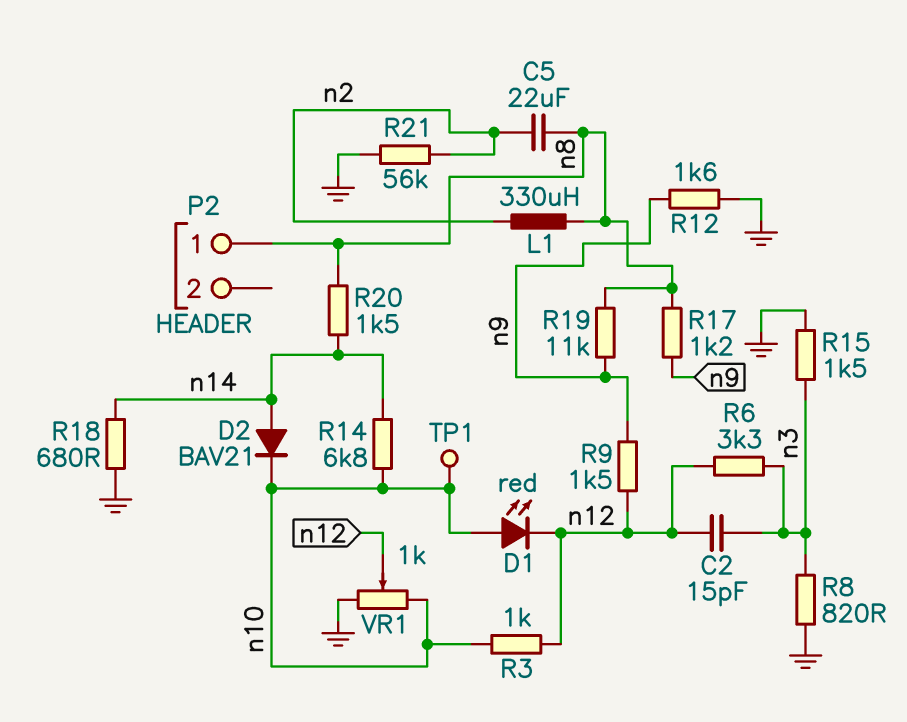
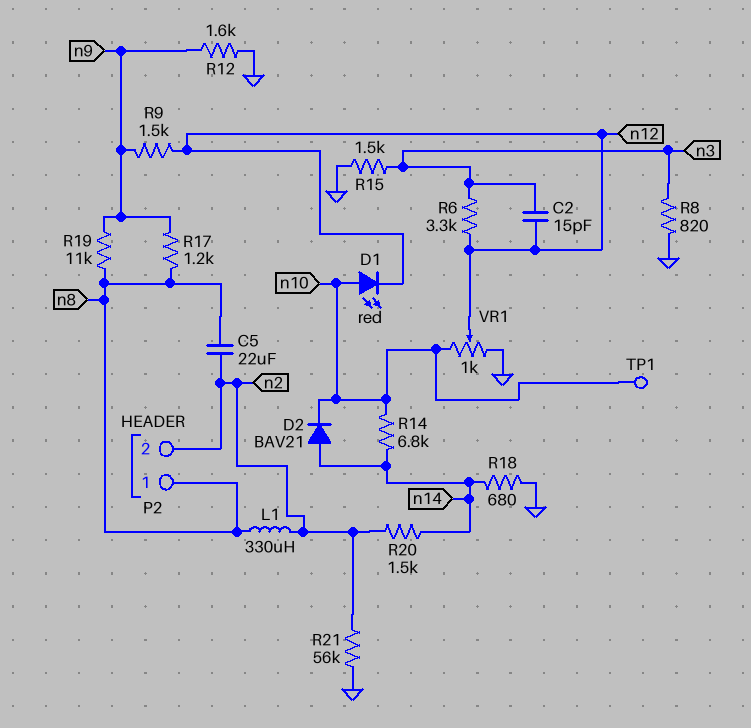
P2 pin 2: none -> n2
R3: 1k (n10, n12) -> none
R20: 1.5k (n8, n14) -> 1.5k (n2, n14)

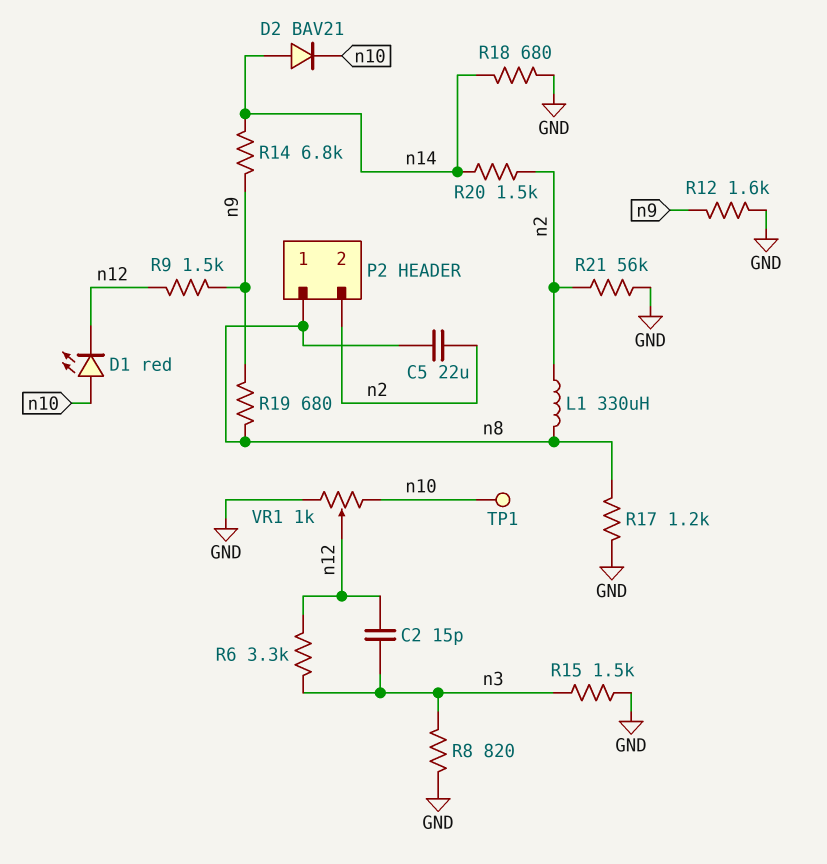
R14: 6.8k (n10, n14) -> 6.8k (n9, n14)
R17: 1.2k (n8, n9) -> 1.2k (GND, n8)
R19: 11k (n8, n9) -> 680 (n8, n9)

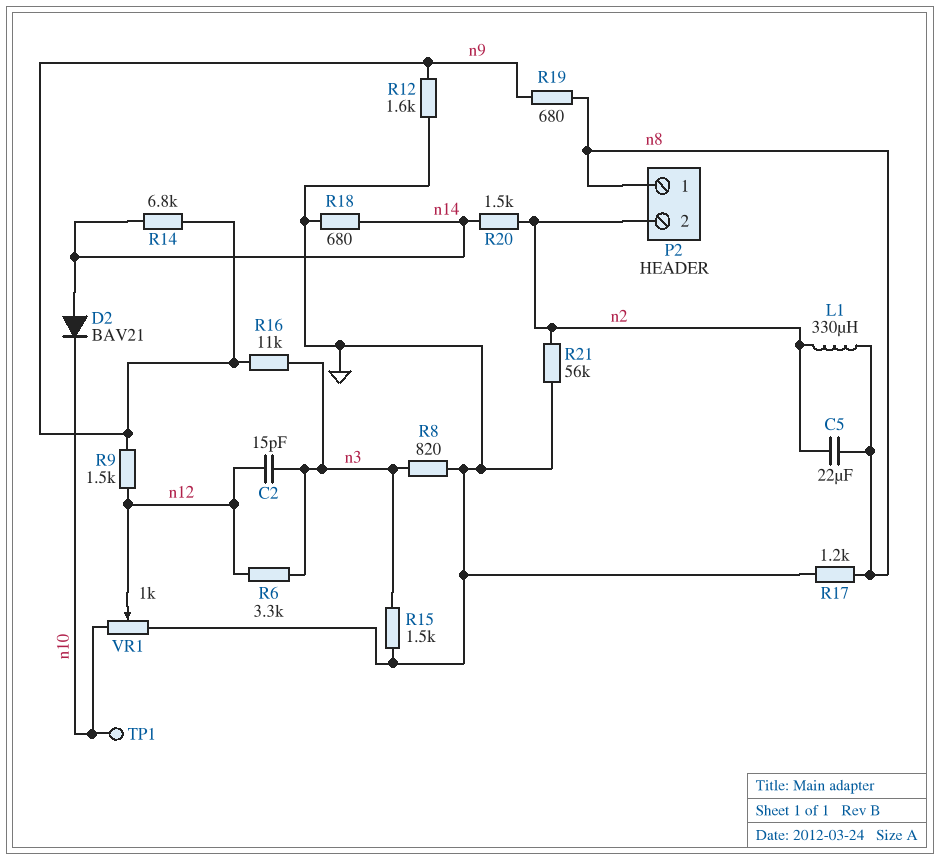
D1: LED red (A n10, K n12) -> none
R16: none -> 11k (n3, n9)

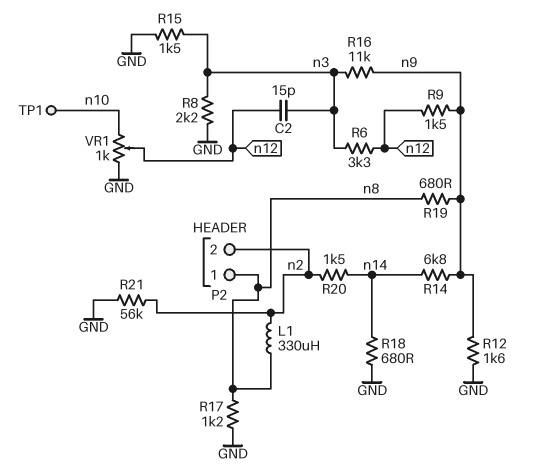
C5: 22uF (n2, n8) -> none
D2: diode BAV21 (A n14, K n10) -> none
R8: 820 (GND, n3) -> 2.2k (GND, n3)

